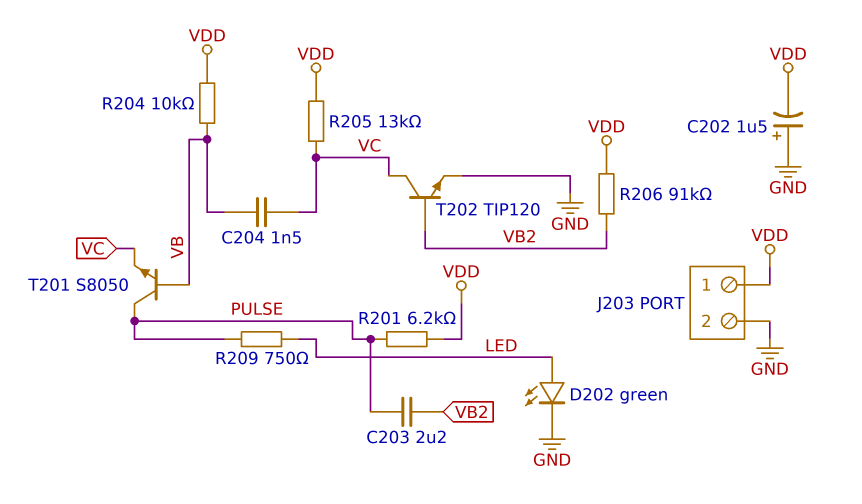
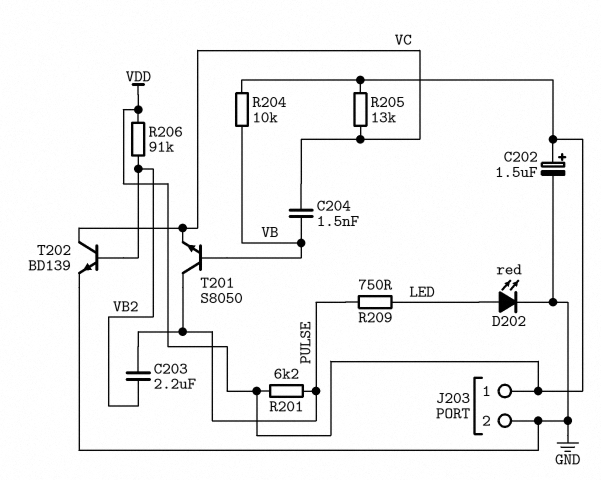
C202: 1.5uF (plus GND, minus VDD) -> 1.5uF (plus VDD, minus GND)
D202: LED green (A LED, K GND) -> LED red (A LED, K GND)
T202: NPN TIP120 (B VB2, C VC, E GND) -> NPN BD139 (B VB2, C VC, E GND)

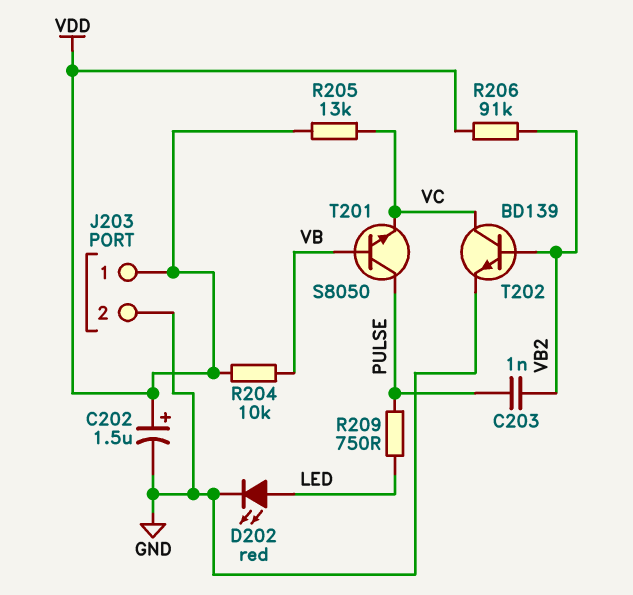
C203: 2.2uF (PULSE, VB2) -> 1nF (PULSE, VB2)
C204: 1.5nF (VB, VC) -> none
R201: 6.2k (PULSE, VDD) -> none

